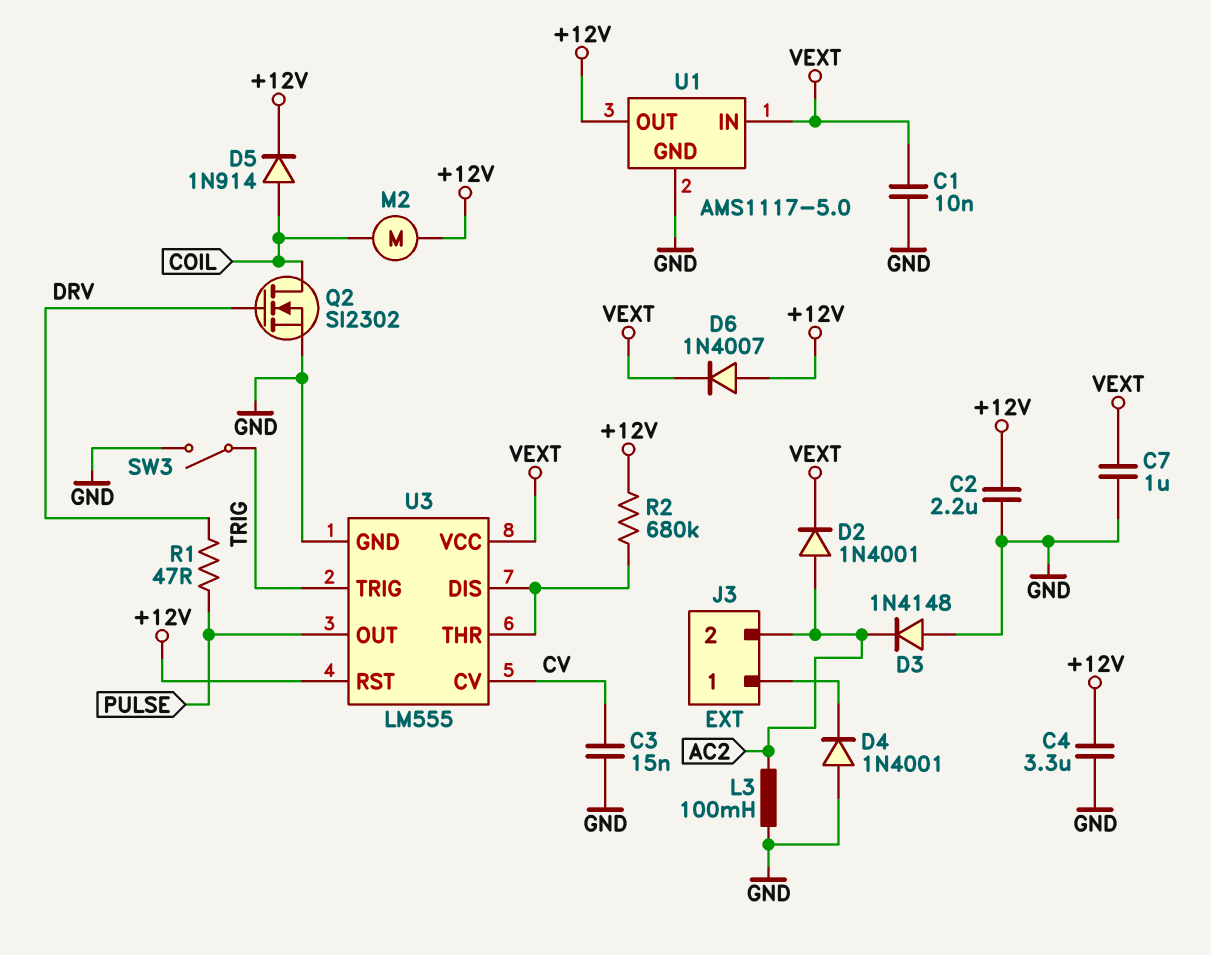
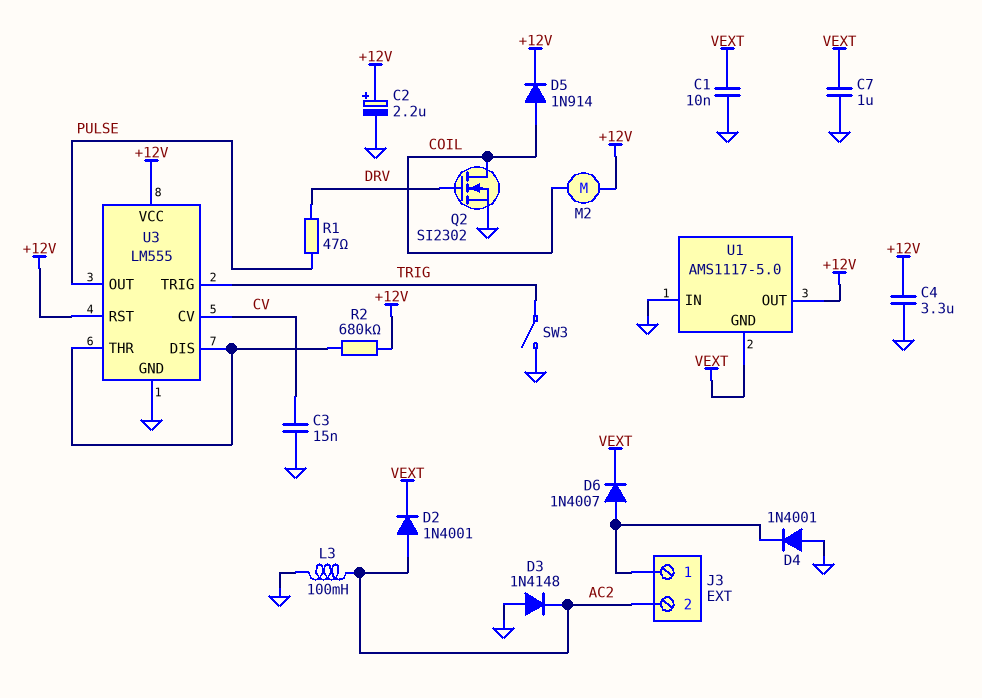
C2: 2.2uF (+12V, GND) -> 2.2uF (plus +12V, minus GND)
D6: diode 1N4007 (A +12V, K VEXT) -> diode 1N4007 (A J3/1, K VEXT)
U1 pin GND: GND -> VEXT
U1 pin IN: VEXT -> GND
U3 pin VCC: VEXT -> +12V

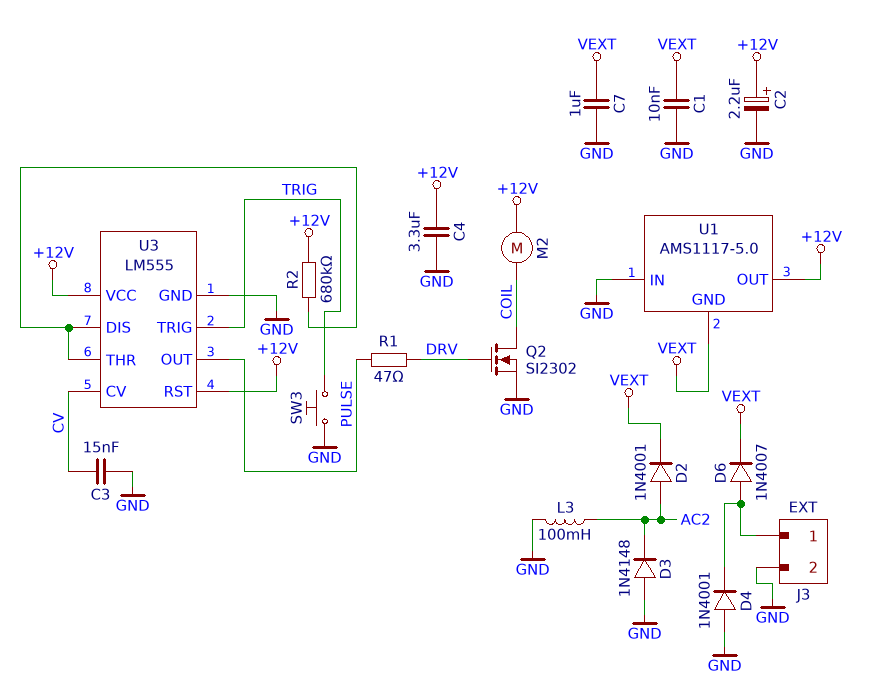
D5: diode 1N914 (A COIL, K +12V) -> none
J3 pin 2: AC2 -> GND
SW3: switch (GND, TRIG) -> button (GND, TRIG)

